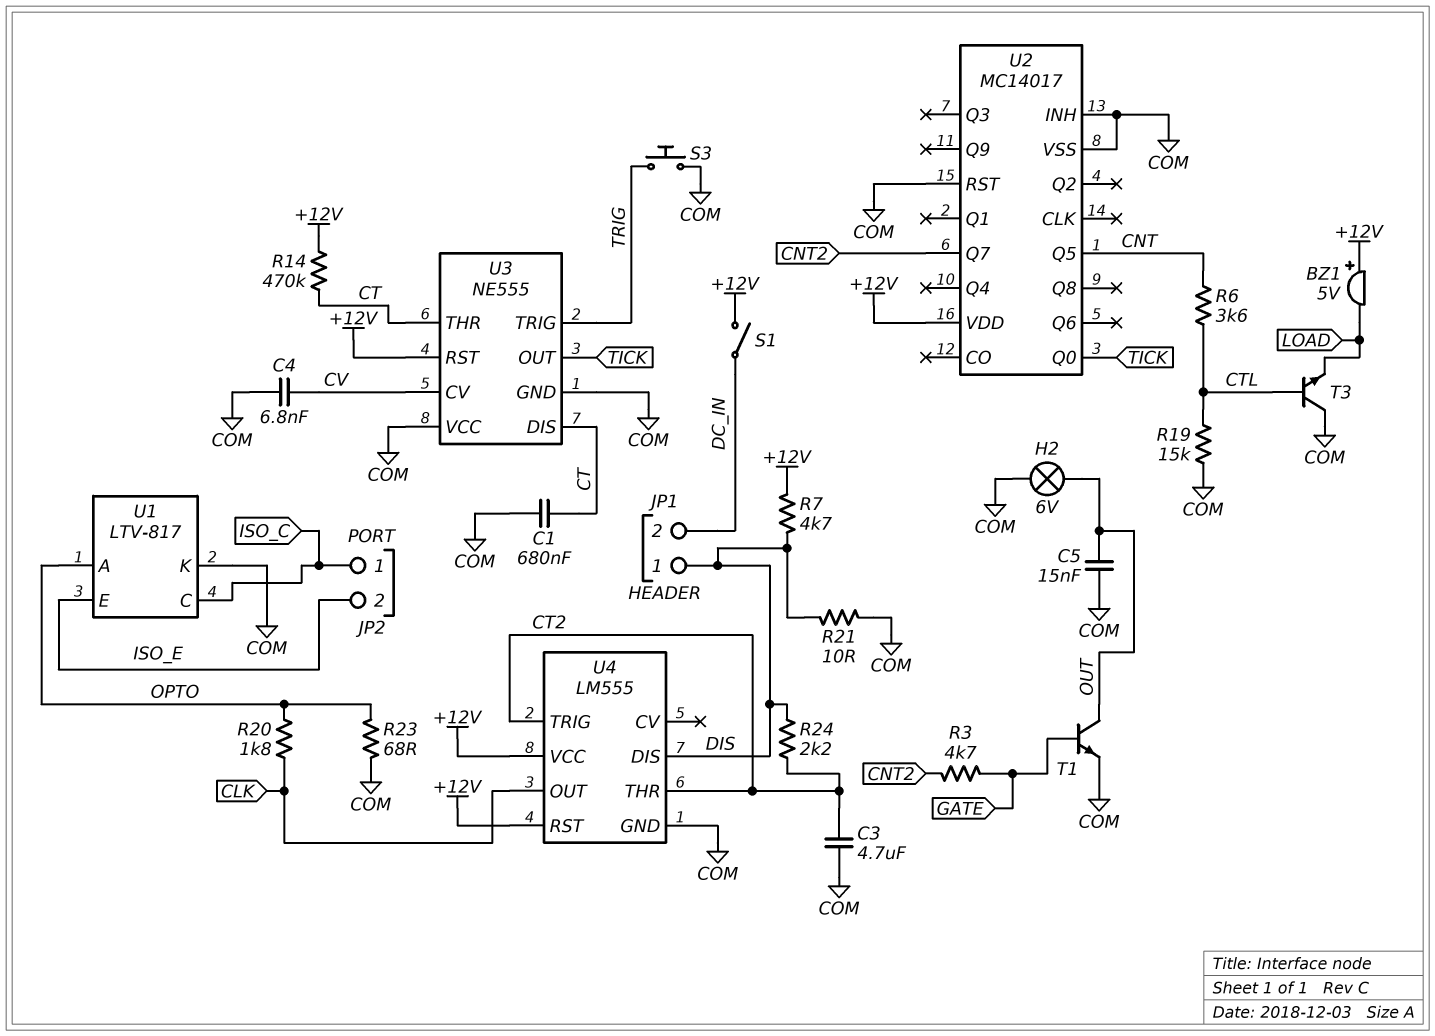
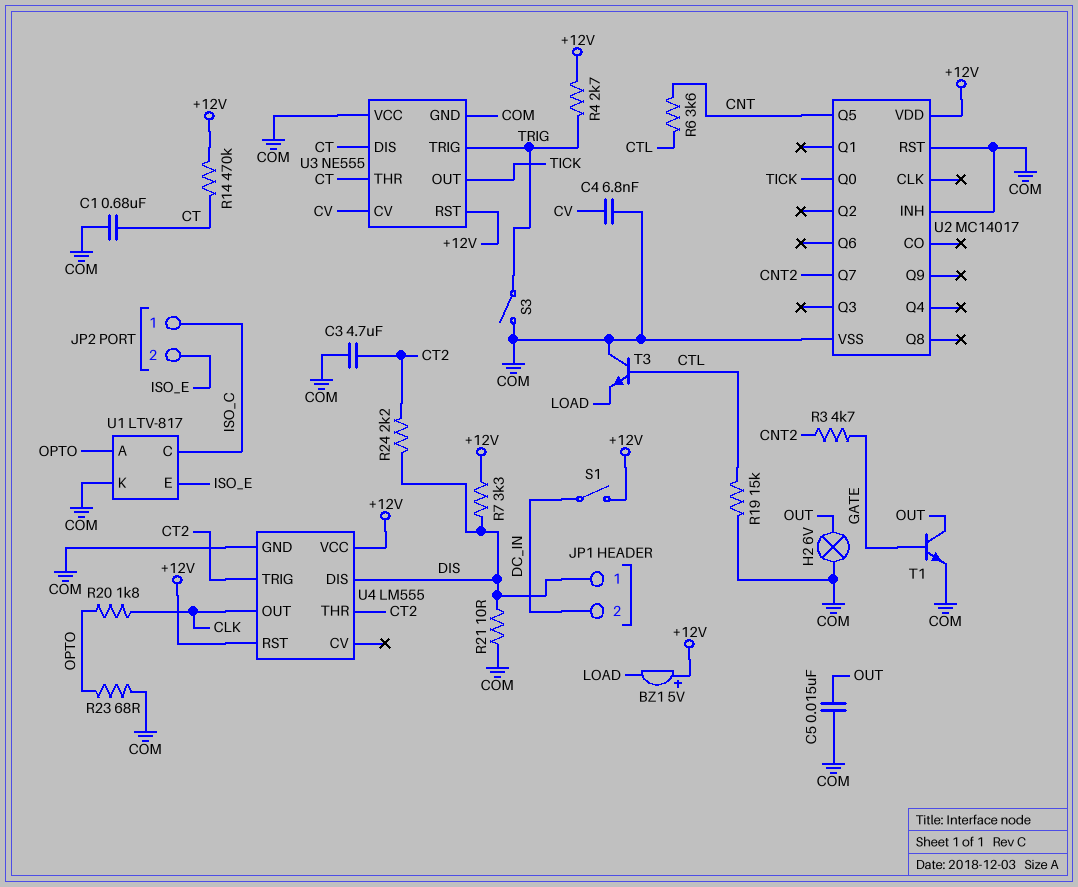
R4: none -> 2.7k (+12V, TRIG)
R7: 4.7k (+12V, DIS) -> 3.3k (+12V, DIS)
S3: button (COM, TRIG) -> switch (COM, TRIG)

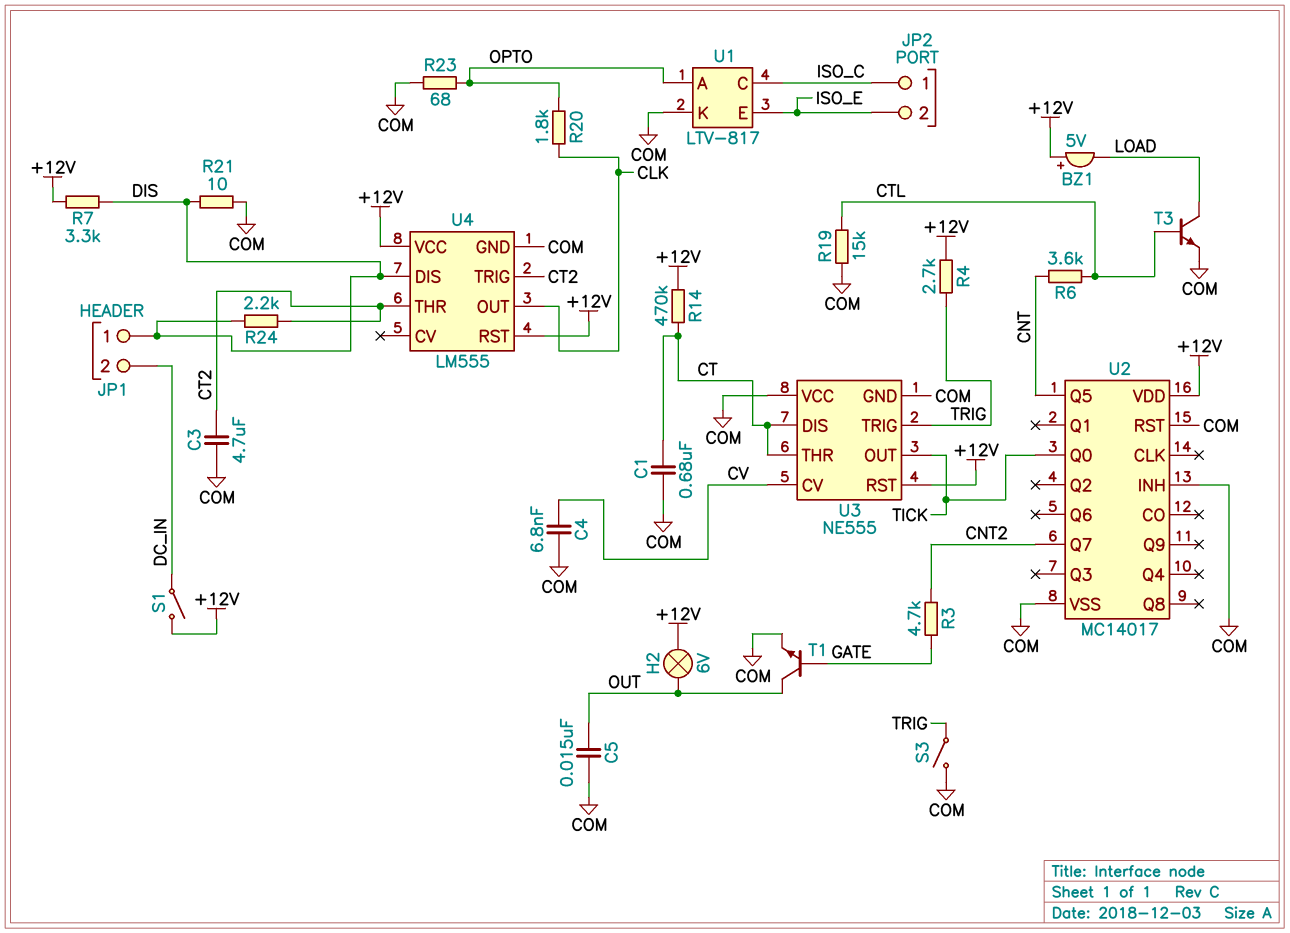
H2: lamp 6V (COM, OUT) -> lamp 6V (+12V, OUT)
T3: NPN (B CTL, C COM, E LOAD) -> NPN (B CTL, C LOAD, E COM)

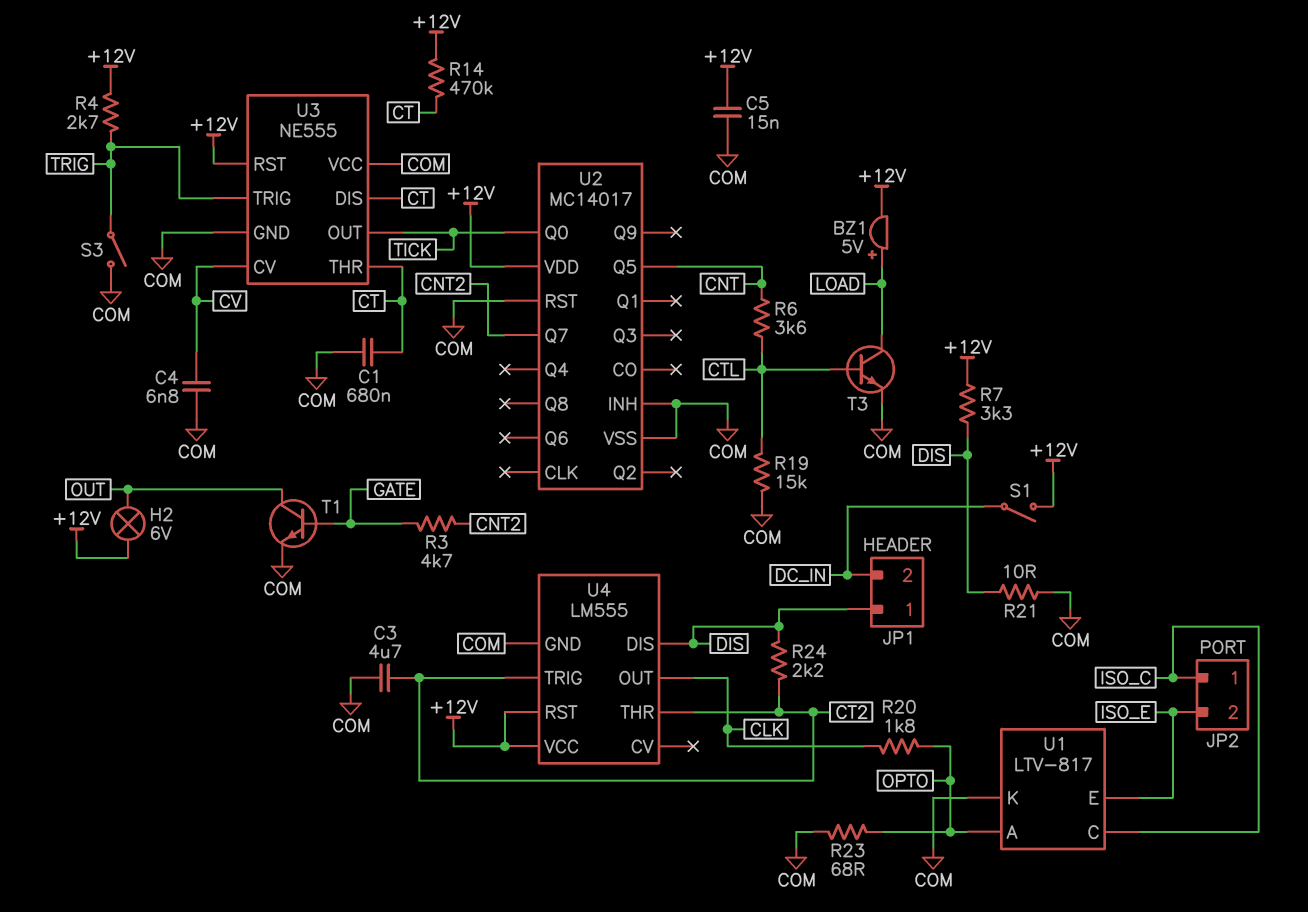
BZ1: buzzer 5V (plus +12V, minus LOAD) -> buzzer 5V (plus LOAD, minus +12V)
C5: 15nF (COM, OUT) -> 15nF (+12V, COM)

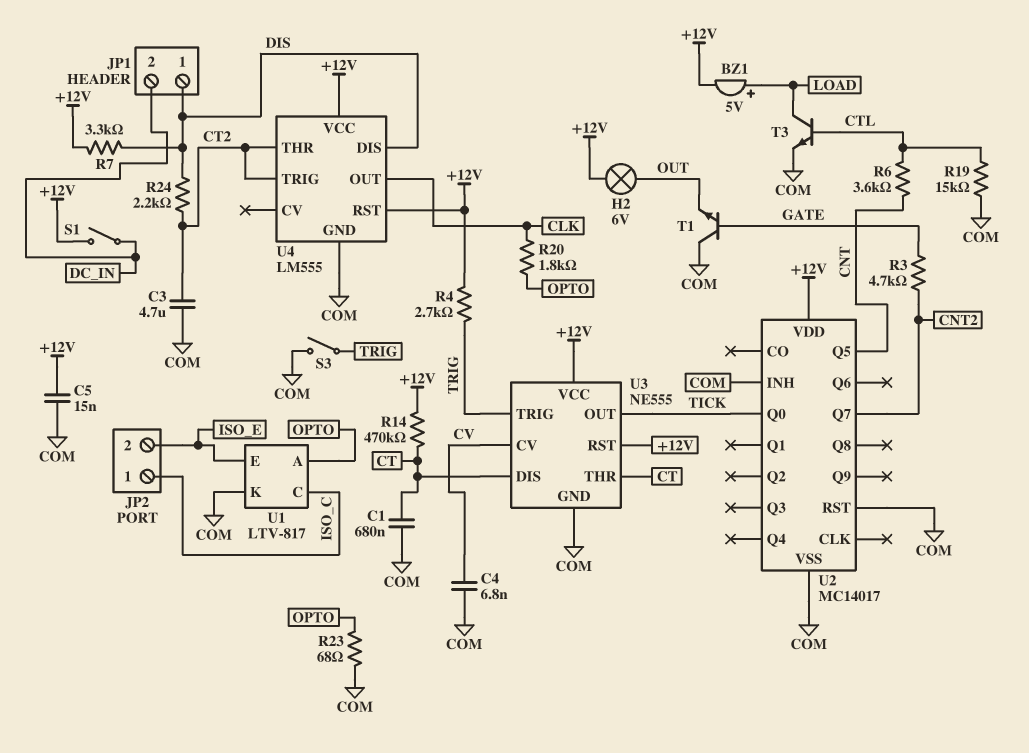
R21: 10 (COM, DIS) -> none
T1: NPN (B GATE, C OUT, E COM) -> NPN (B GATE, C COM, E OUT)
U3 pin VCC: COM -> +12V

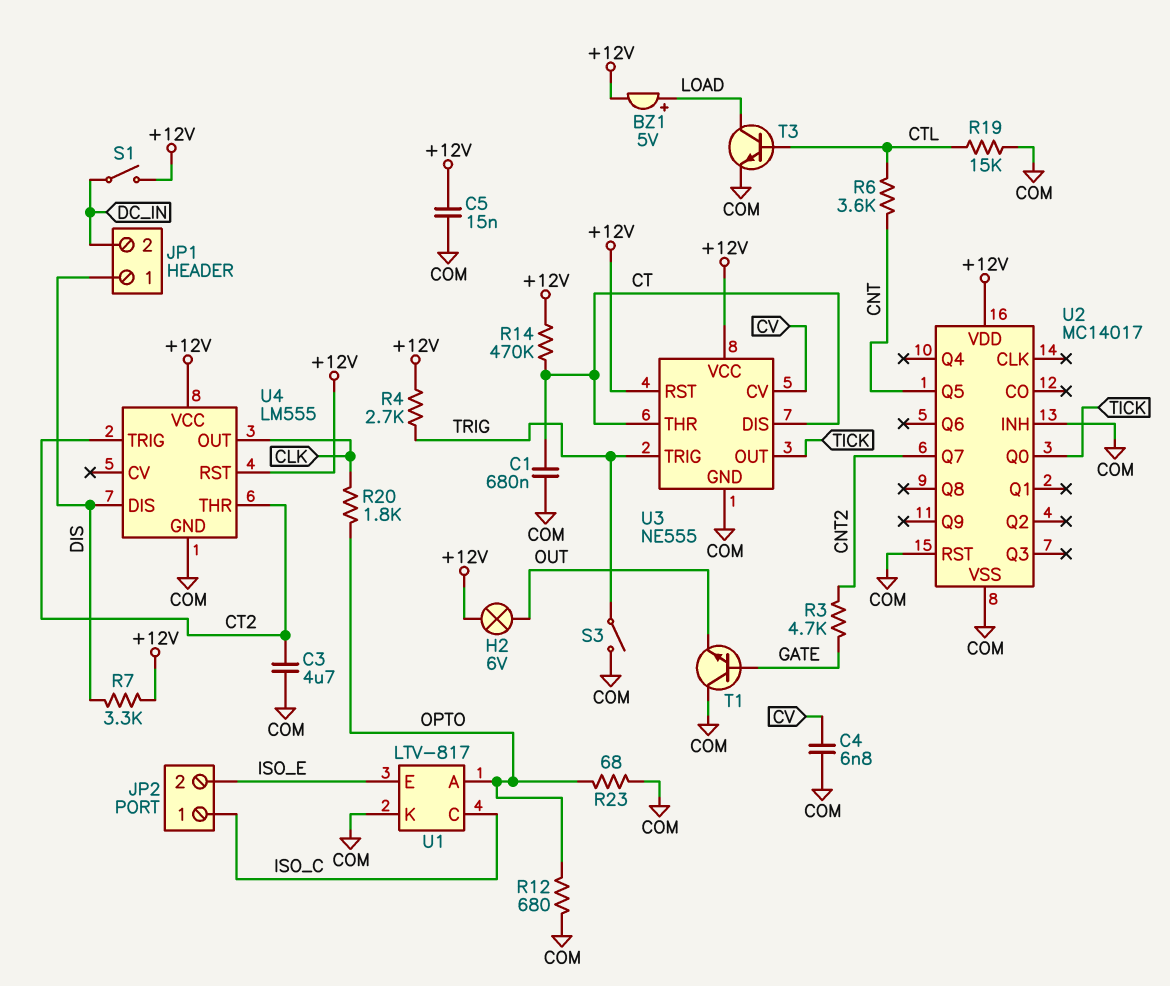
R12: none -> 680 (COM, OPTO)
R24: 2.2k (CT2, DIS) -> none

